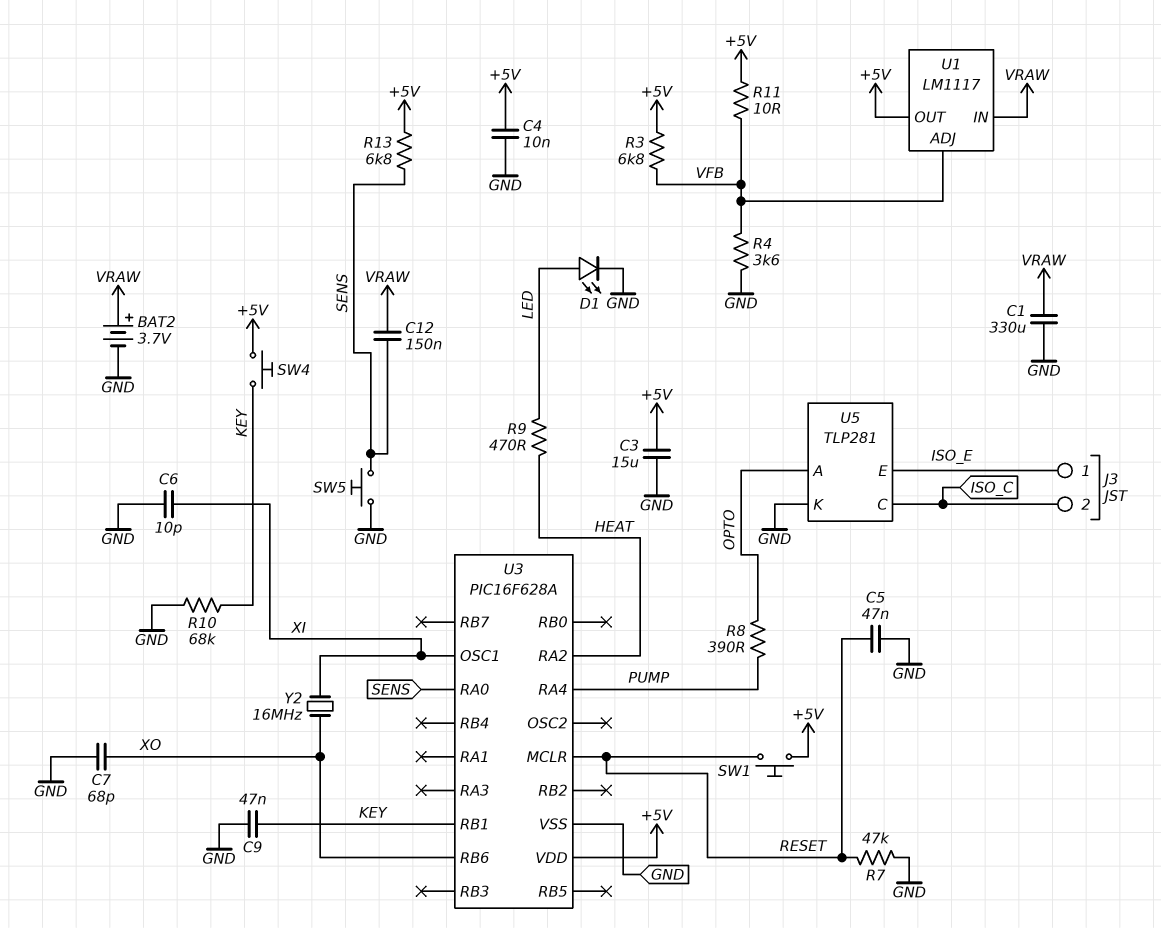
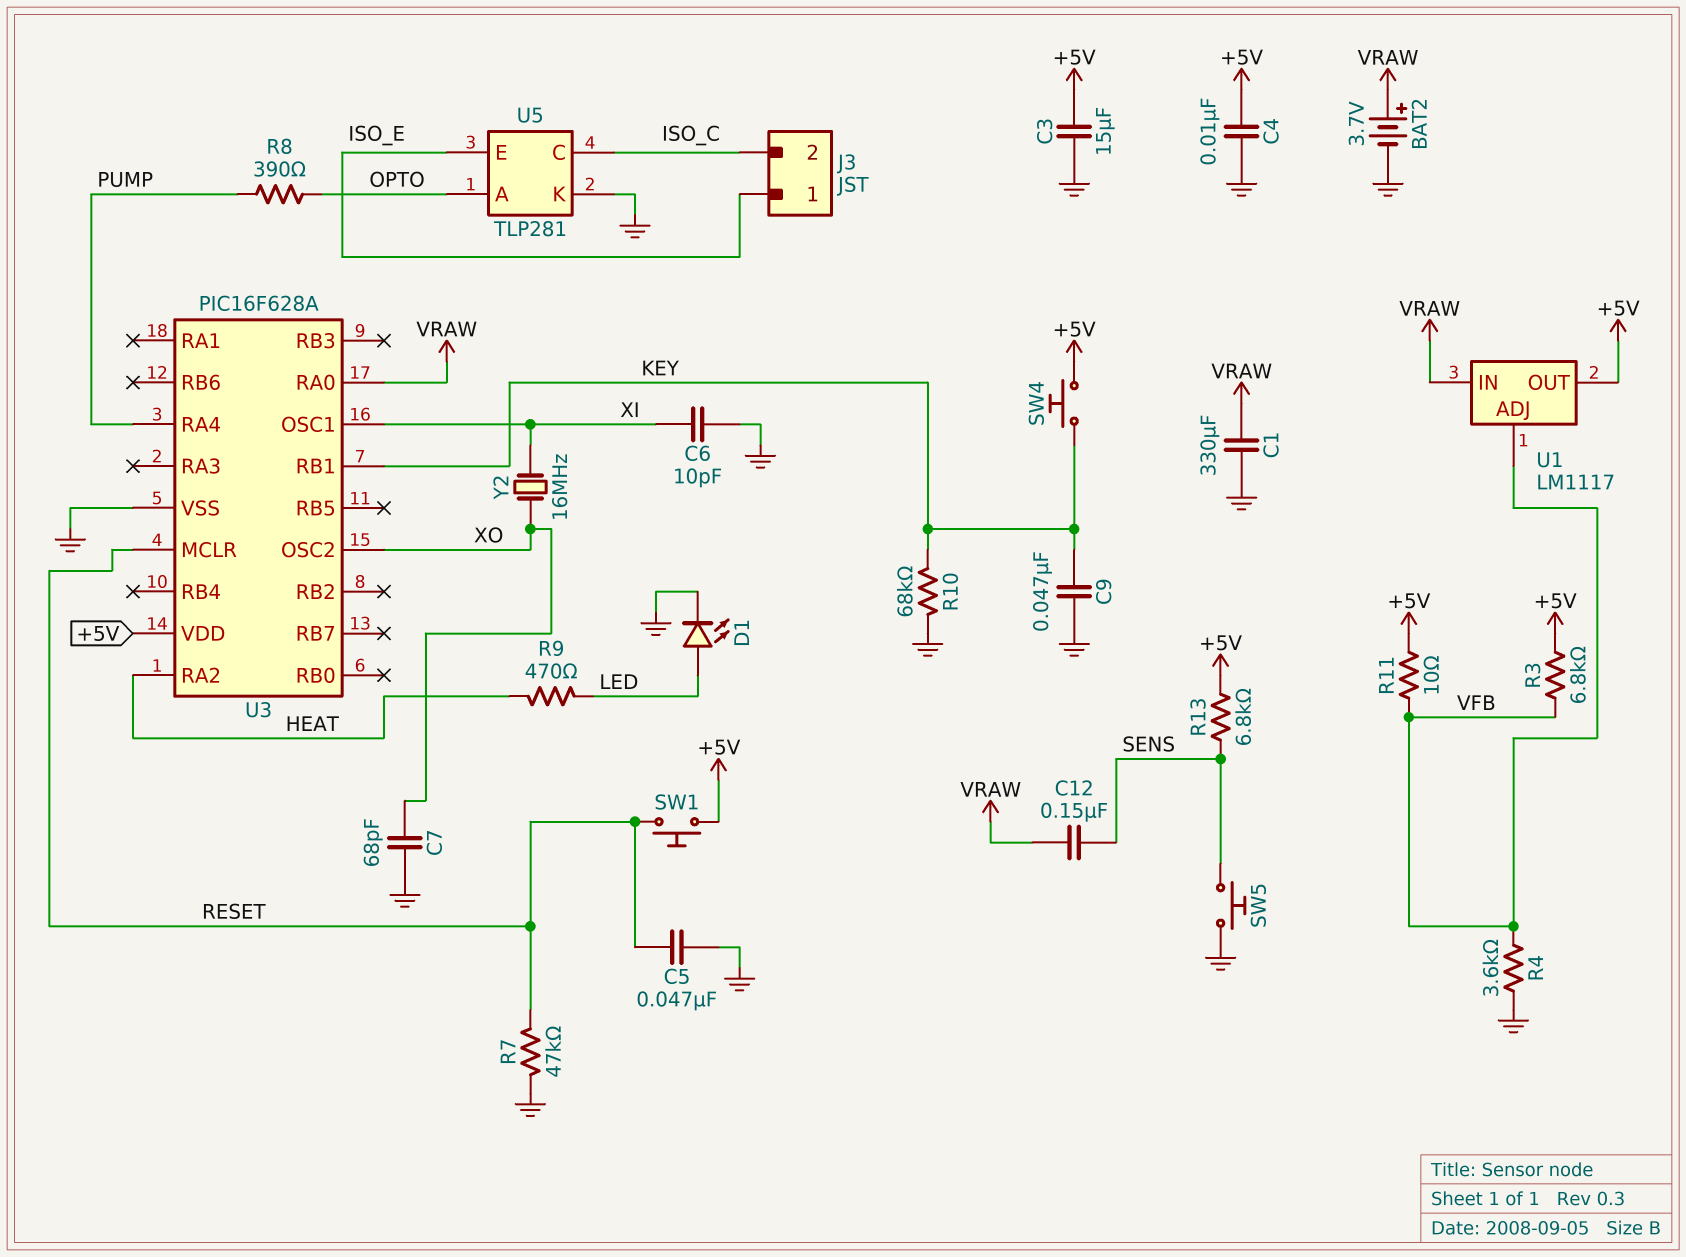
U3 pin OSC2: none -> XO
U3 pin RA0: SENS -> VRAW
U3 pin RB6: XO -> none

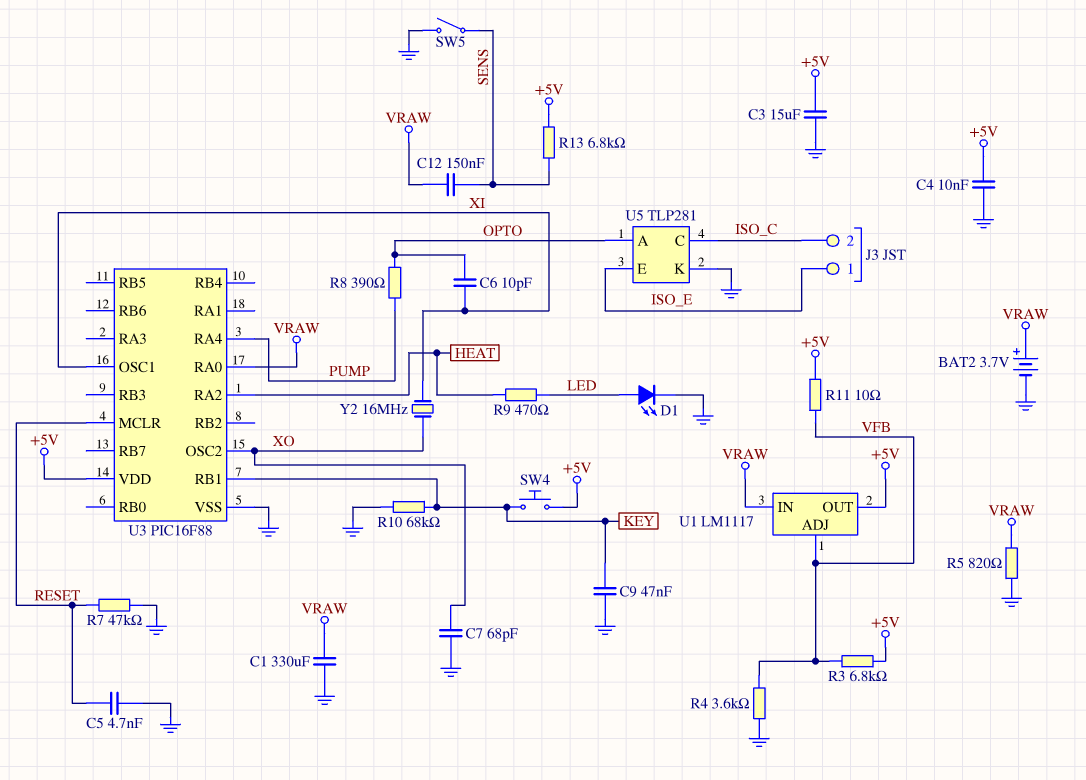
C5: 47nF (GND, RESET) -> 4.7nF (GND, RESET)
C6: 10pF (GND, XI) -> 10pF (OPTO, XI)
R5: none -> 820 (GND, VRAW)
SW1: button (+5V, RESET) -> none
SW5: button (GND, SENS) -> switch (GND, SENS)
U3: PIC16F628A -> PIC16F88

